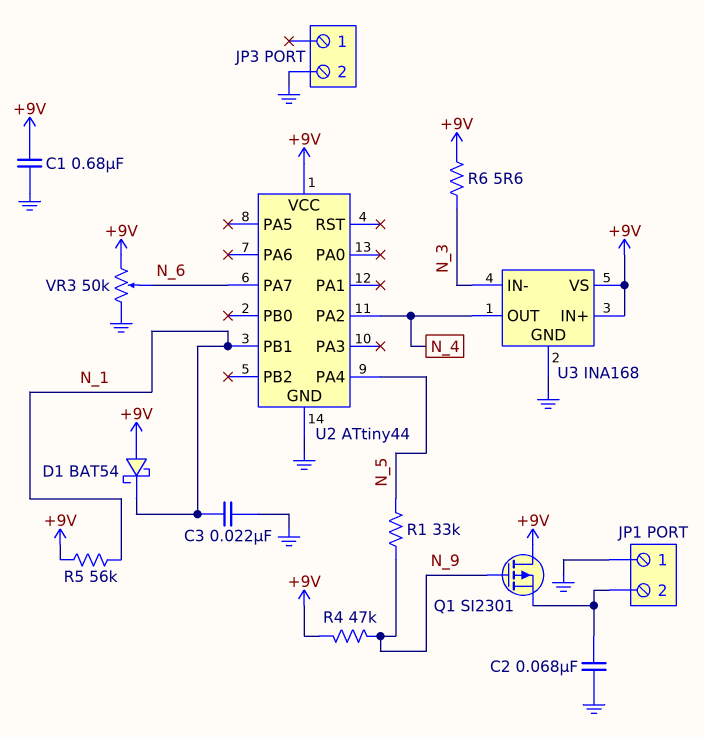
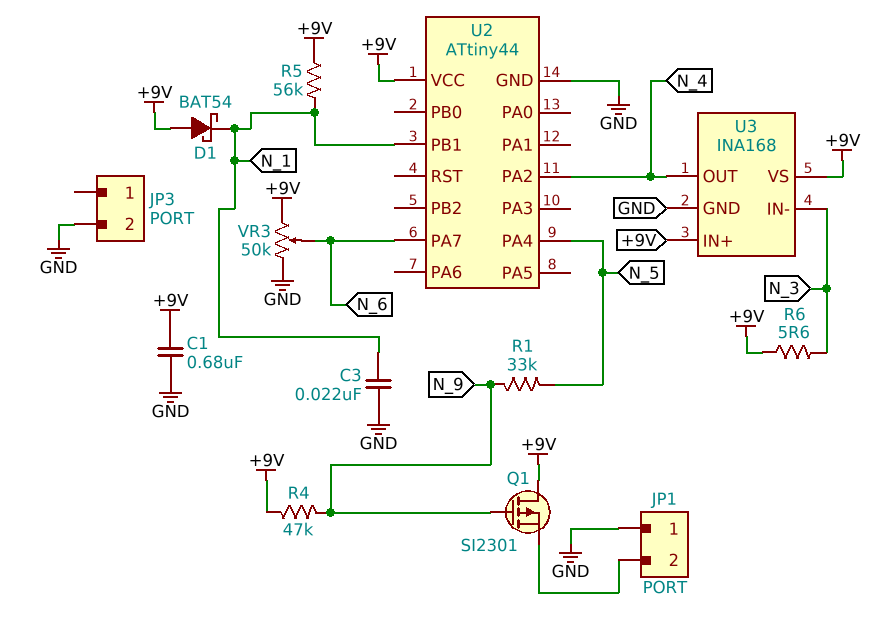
C2: 68nF (GND, JP1/2) -> none

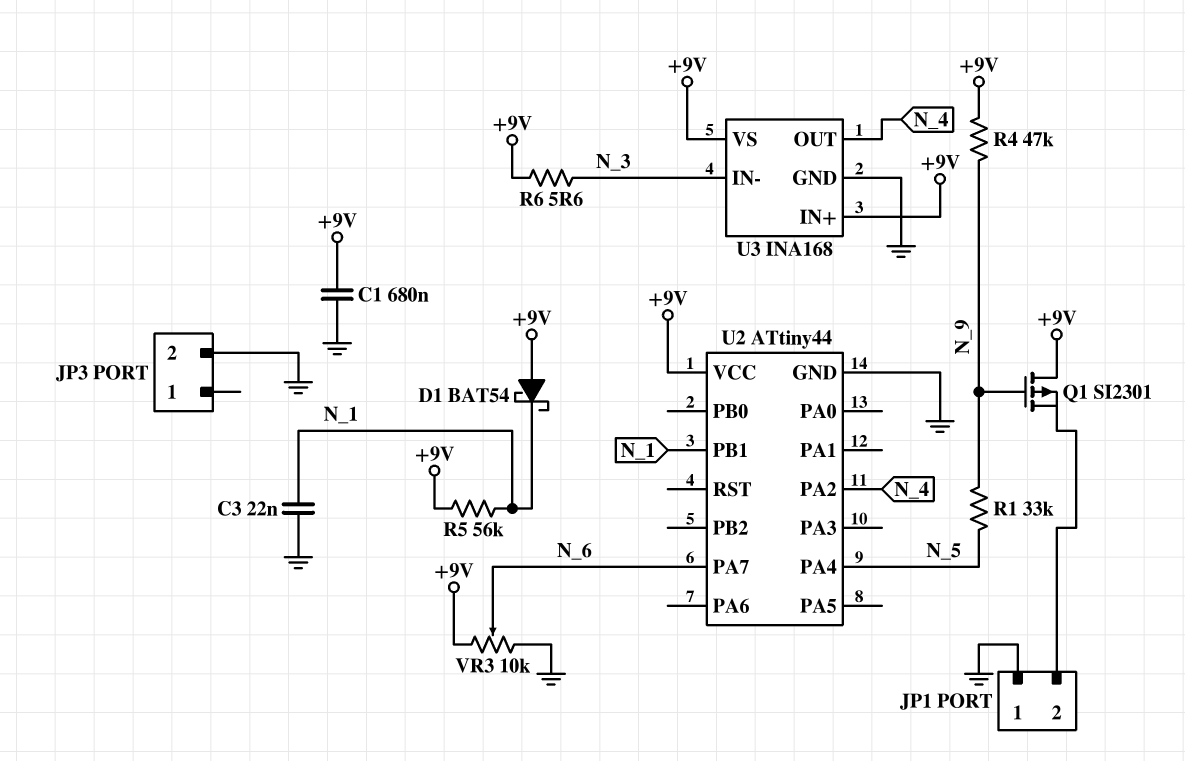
VR3: 50k (+9V, GND, wiper N_6) -> 10k (+9V, GND, wiper N_6)

